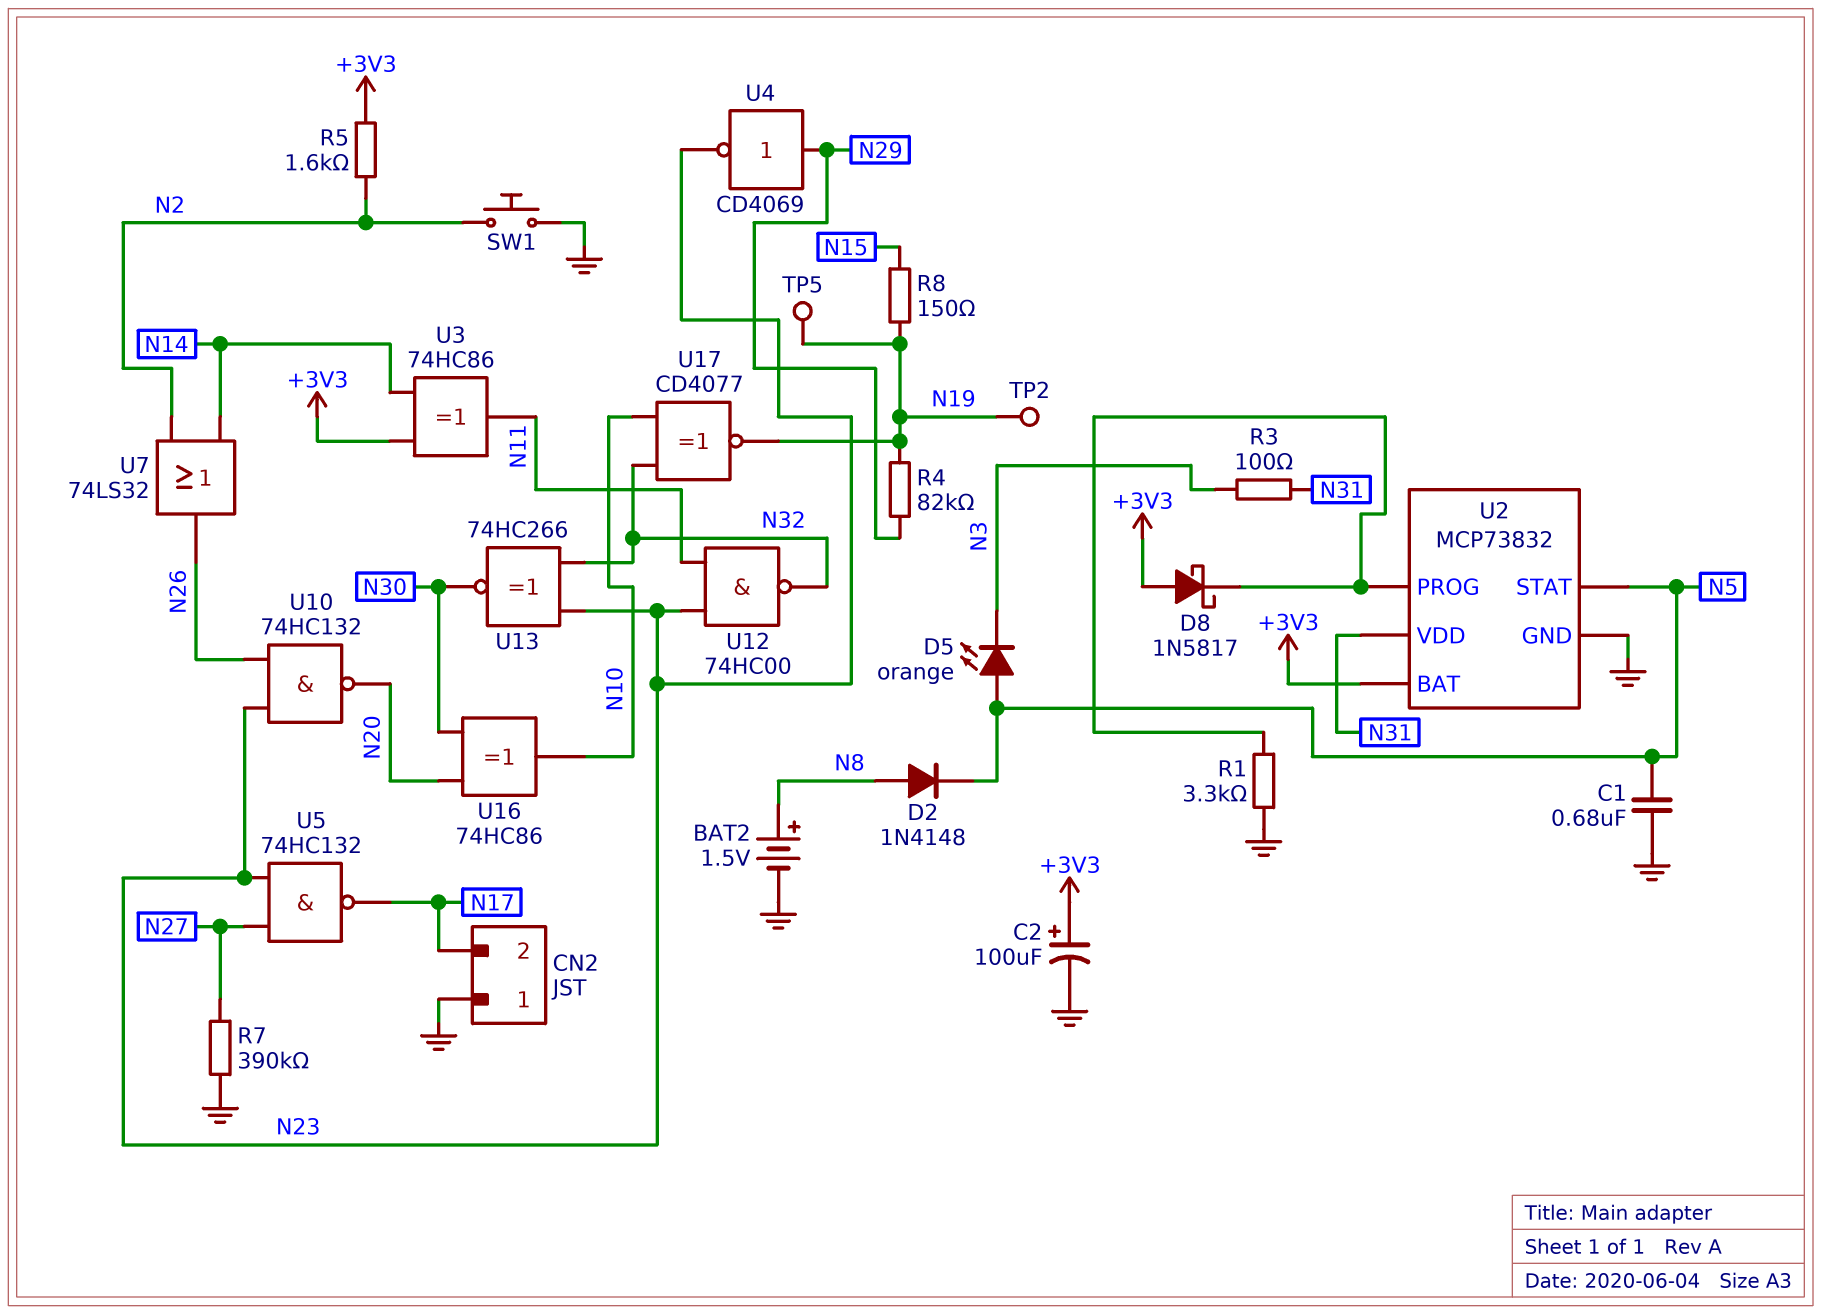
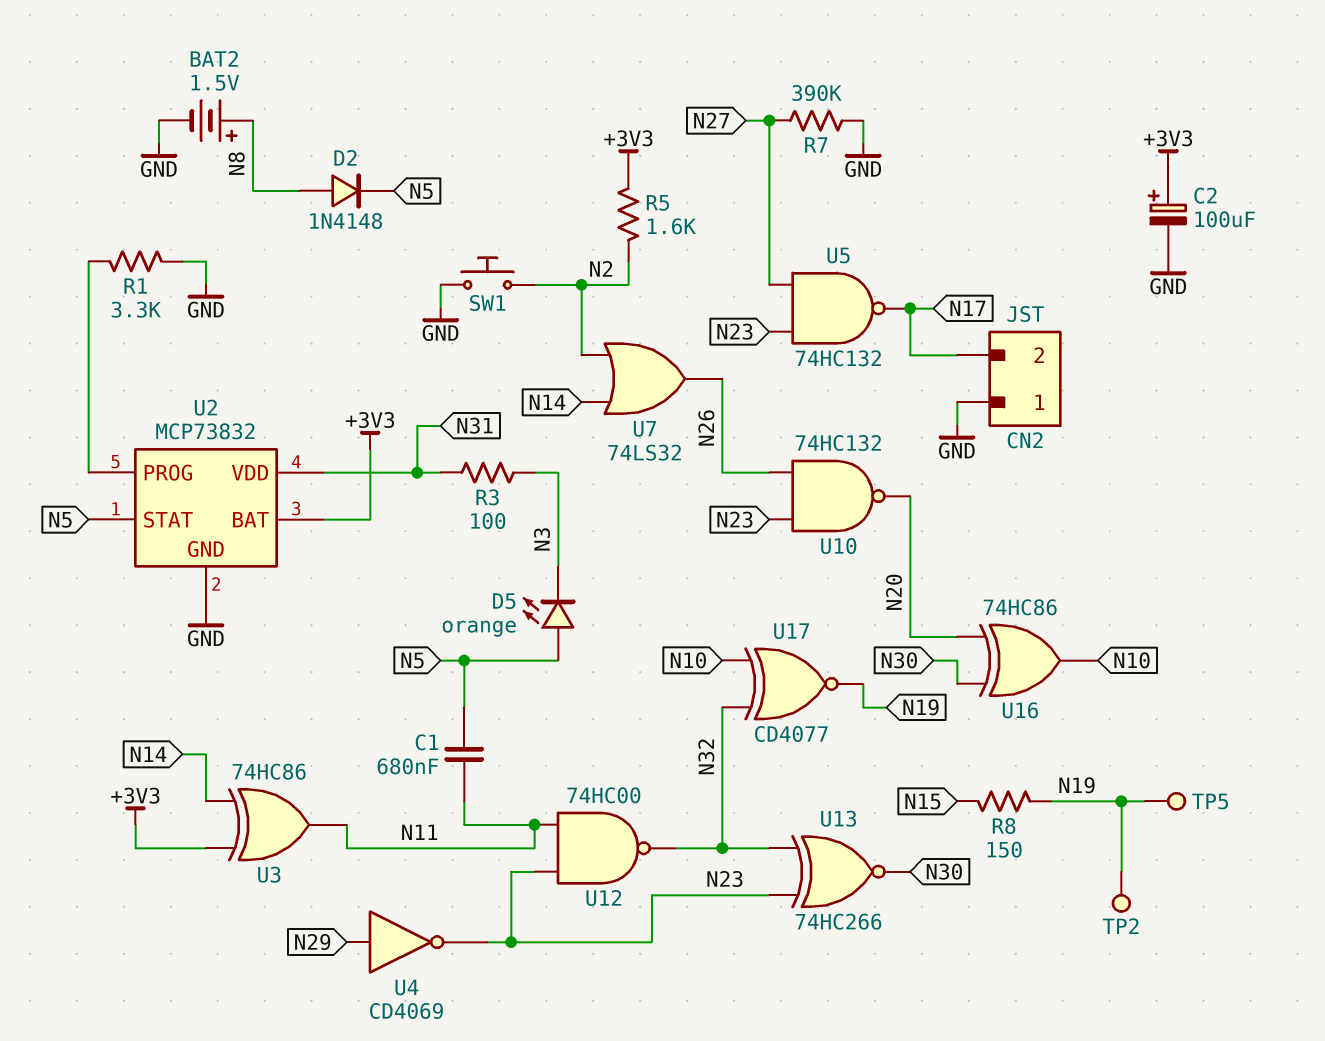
C1: 680nF (GND, N5) -> 680nF (N5, N11)
D8: schottky 1N5817 (A +3V3, K U2/PROG) -> none
R4: 82k (N19, N29) -> none

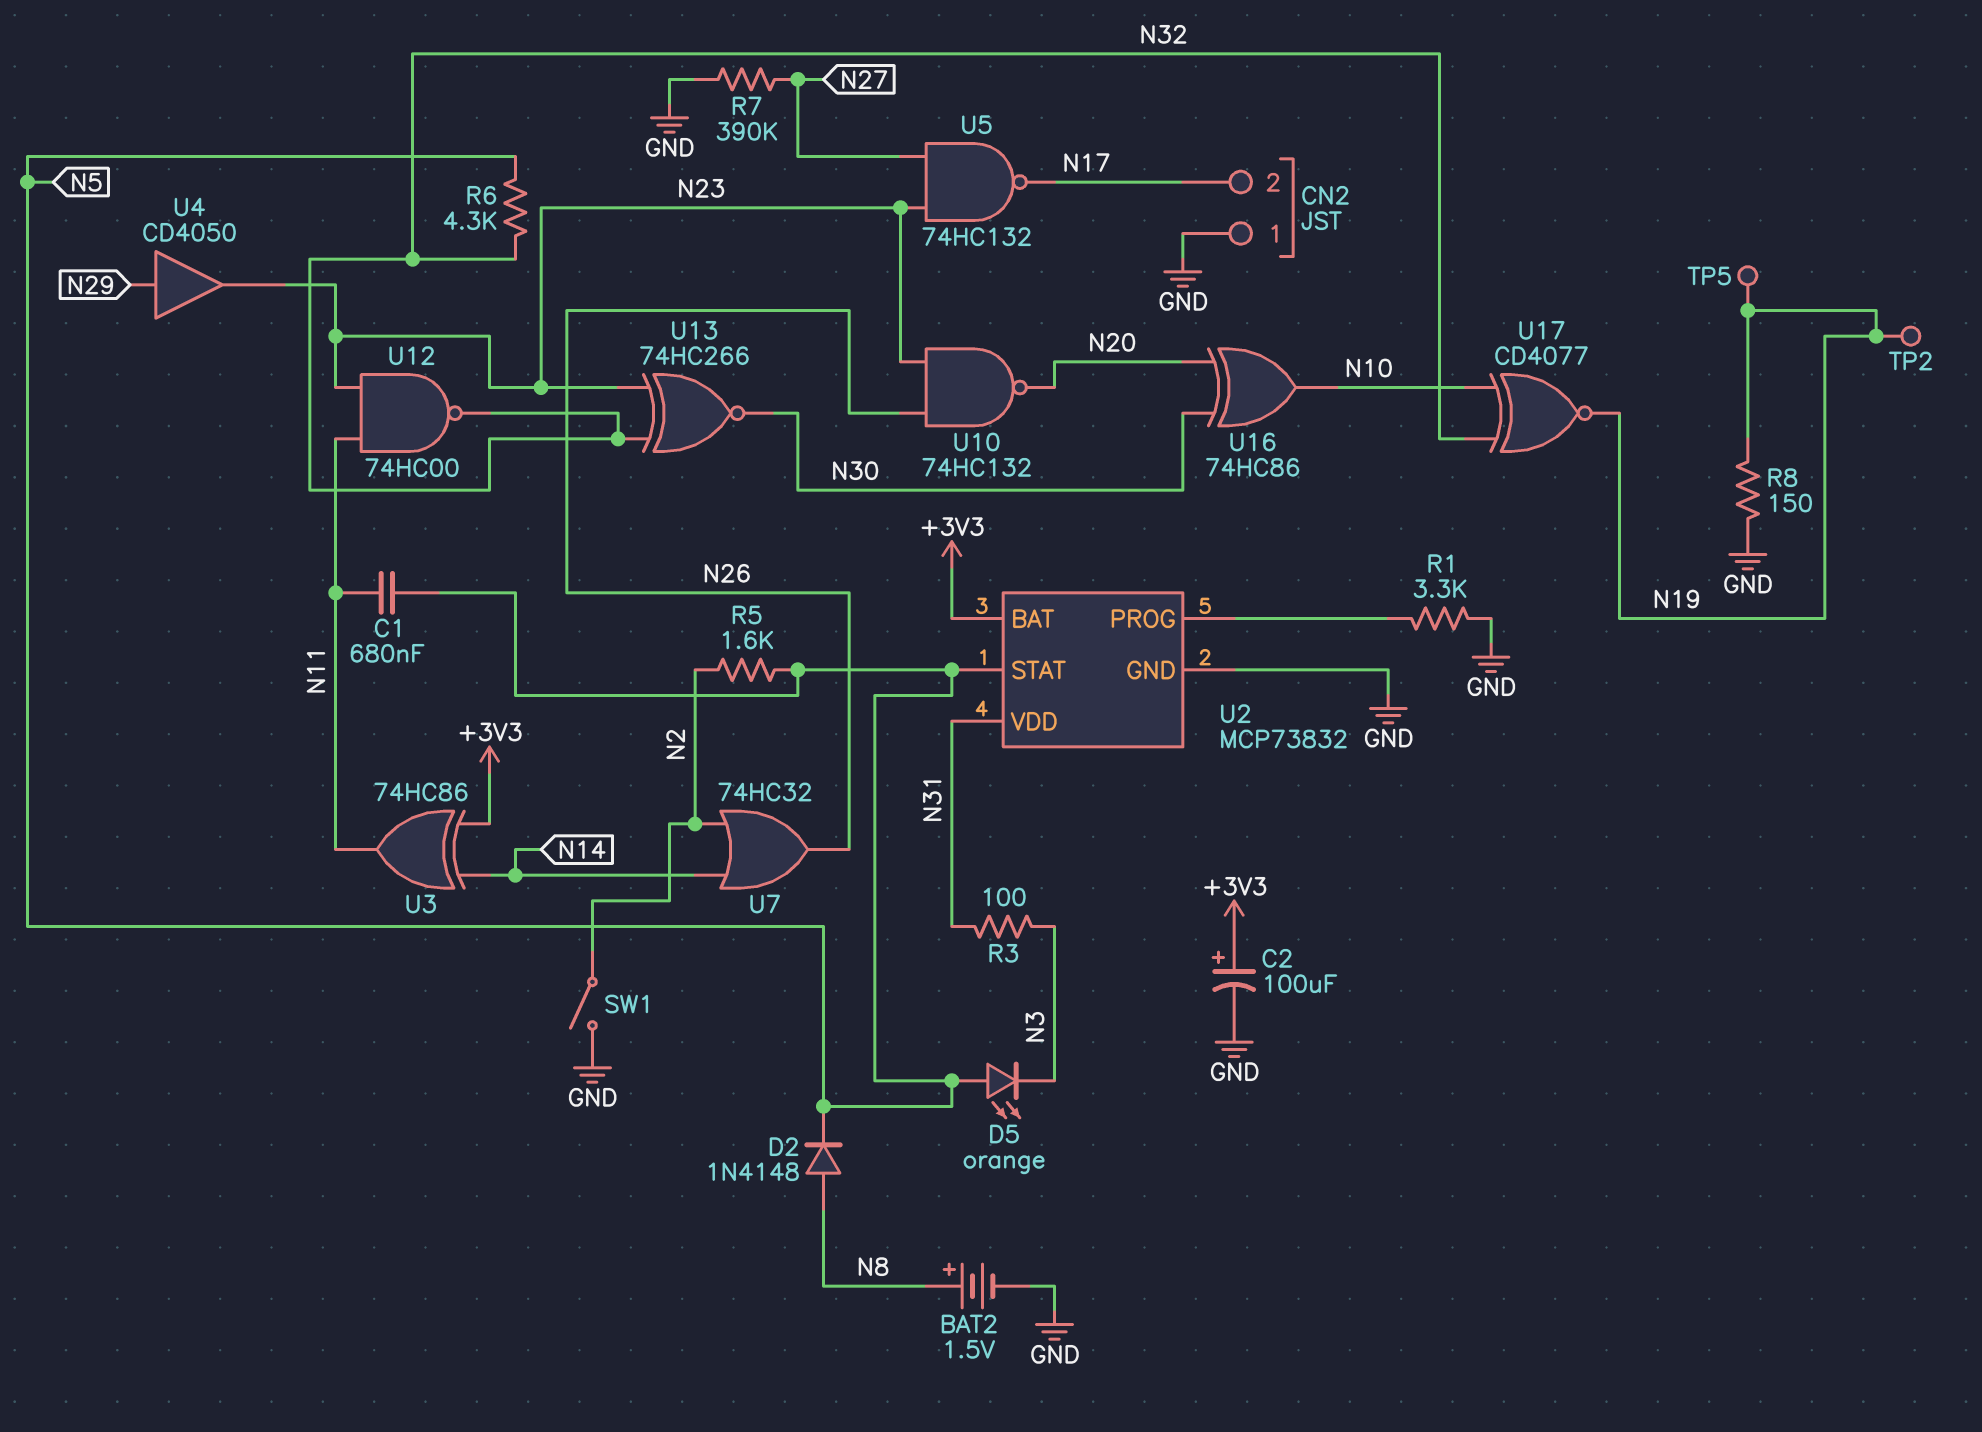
R5: 1.6k (+3V3, N2) -> 1.6k (N2, N5)
R6: none -> 4.3k (N5, N32)
R8: 150 (N15, N19) -> 150 (GND, N19)
SW1: button (GND, N2) -> switch (GND, N2)
U4: NOT CD4069 (in N29, out N23) -> buffer CD4050 (in N29, out N23)
U7: OR 74LS32 (in N2, in N14, out N26) -> OR 74HC32 (in N2, in N14, out N26)

